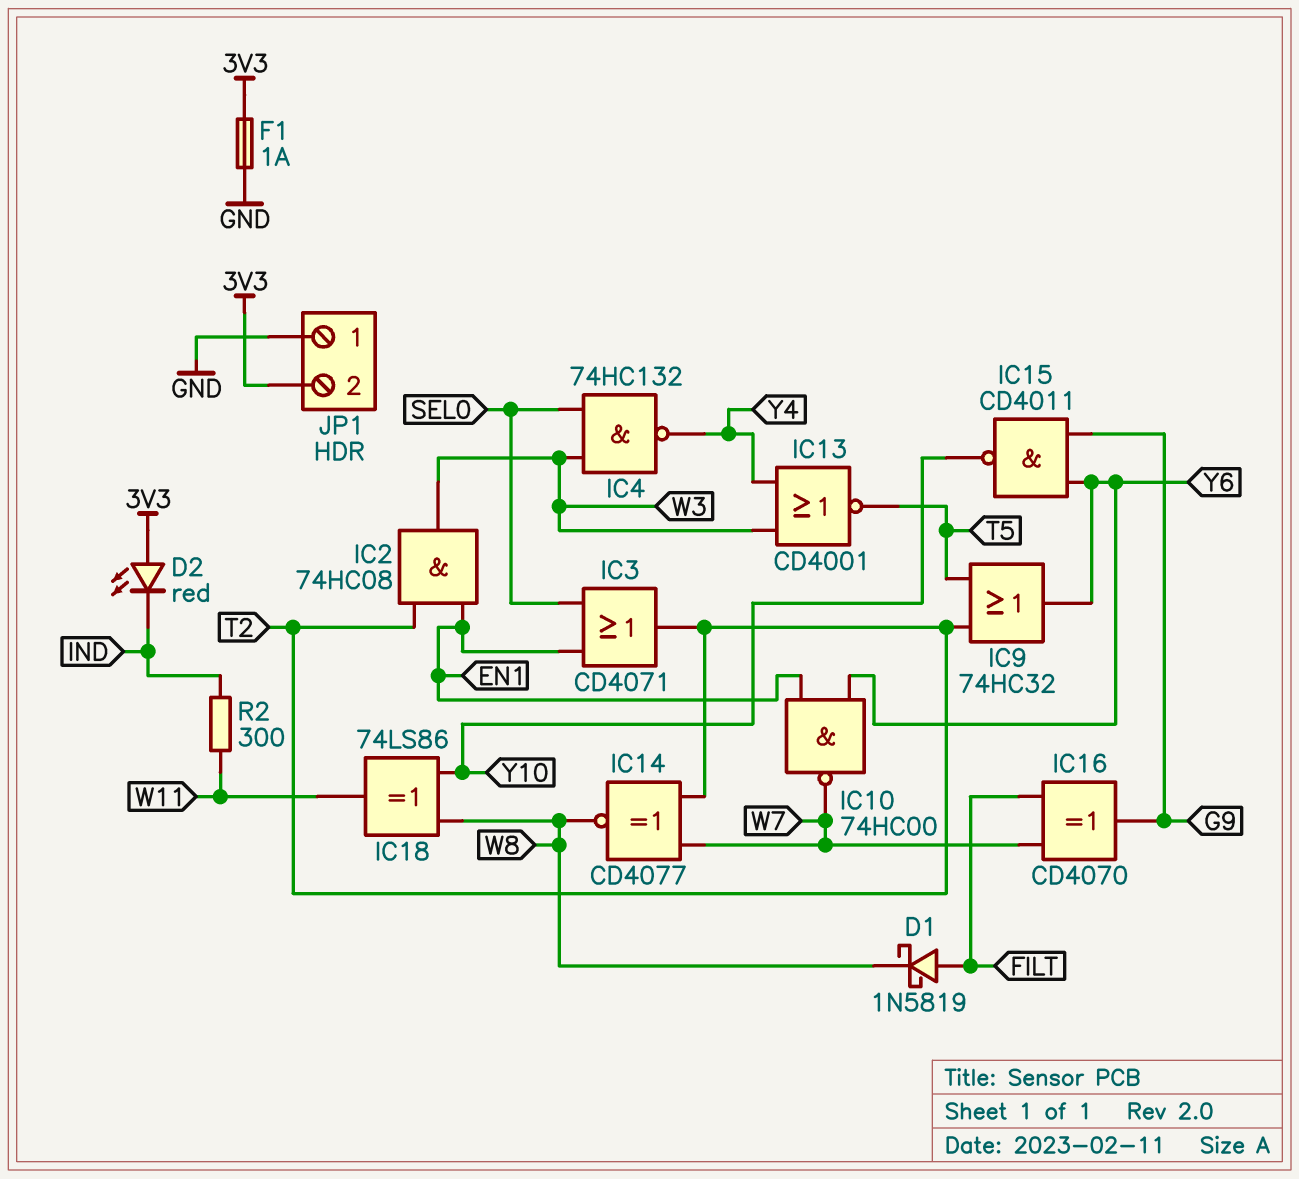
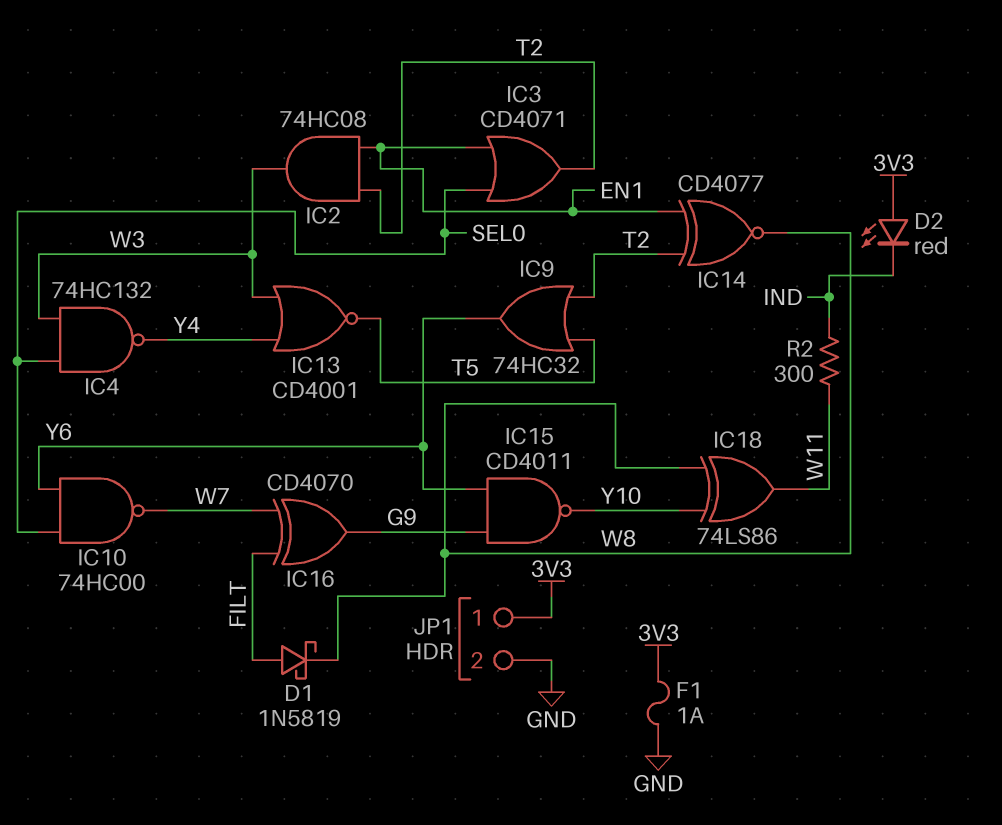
IC10: NAND 74HC00 (in EN1, in Y6, out W7) -> NAND 74HC00 (in SEL0, in Y6, out W7)
IC14: XNOR CD4077 (in T2, in W7, out W8) -> XNOR CD4077 (in EN1, in T2, out W8)
JP1 pin 1: GND -> 3V3
JP1 pin 2: 3V3 -> GND

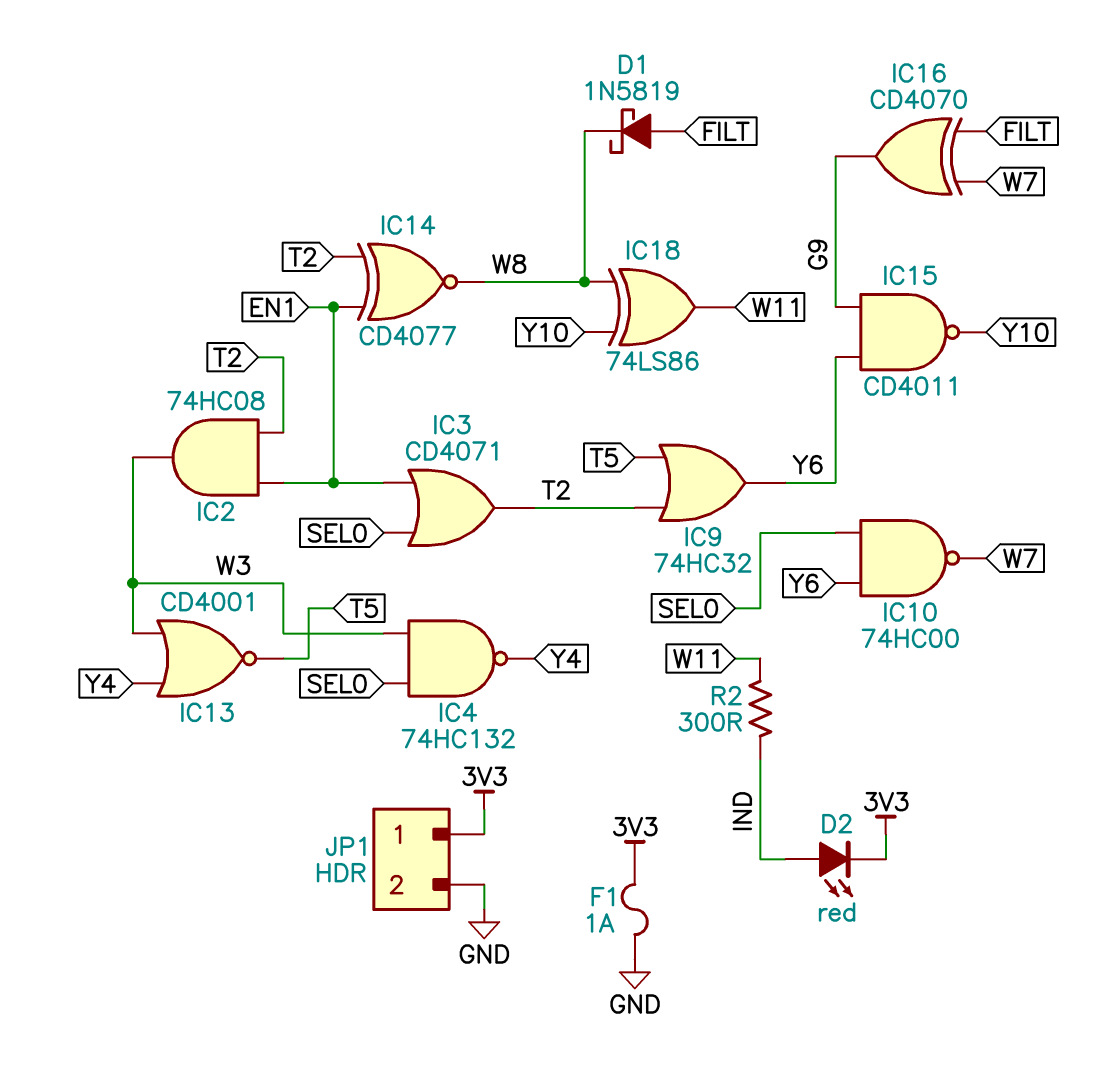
D2: LED red (A 3V3, K IND) -> LED red (A IND, K 3V3)

